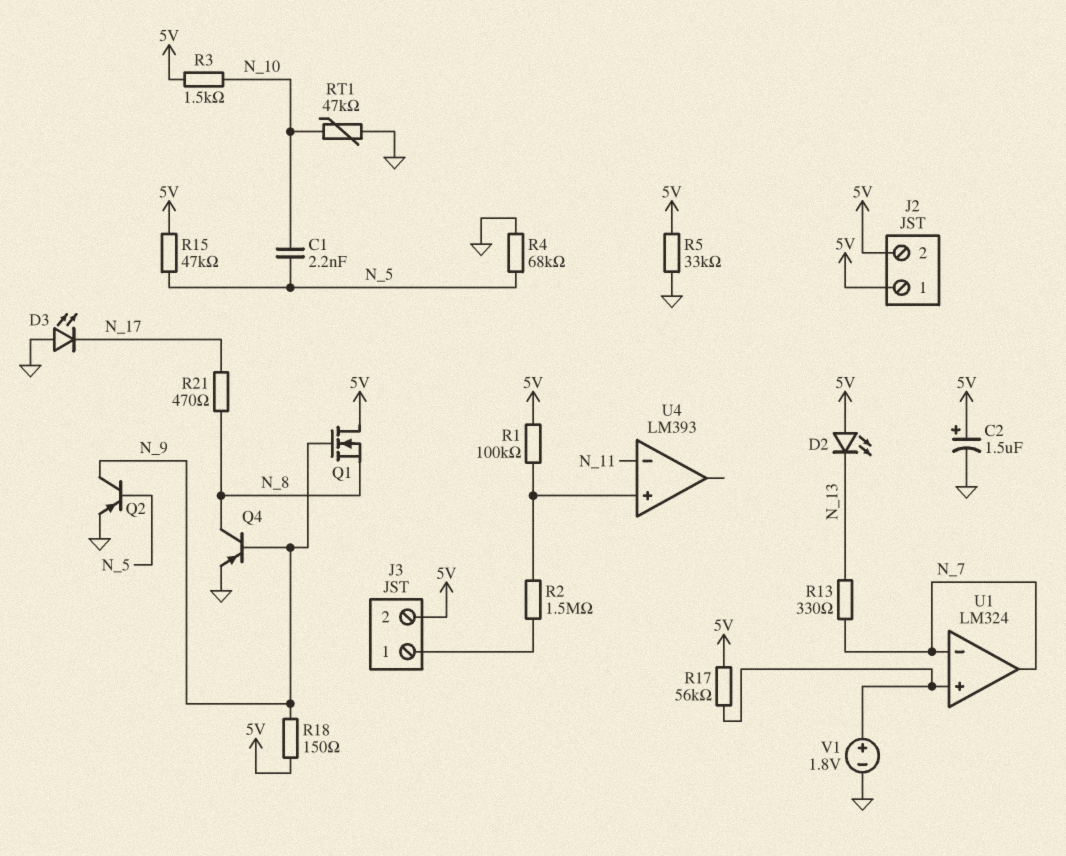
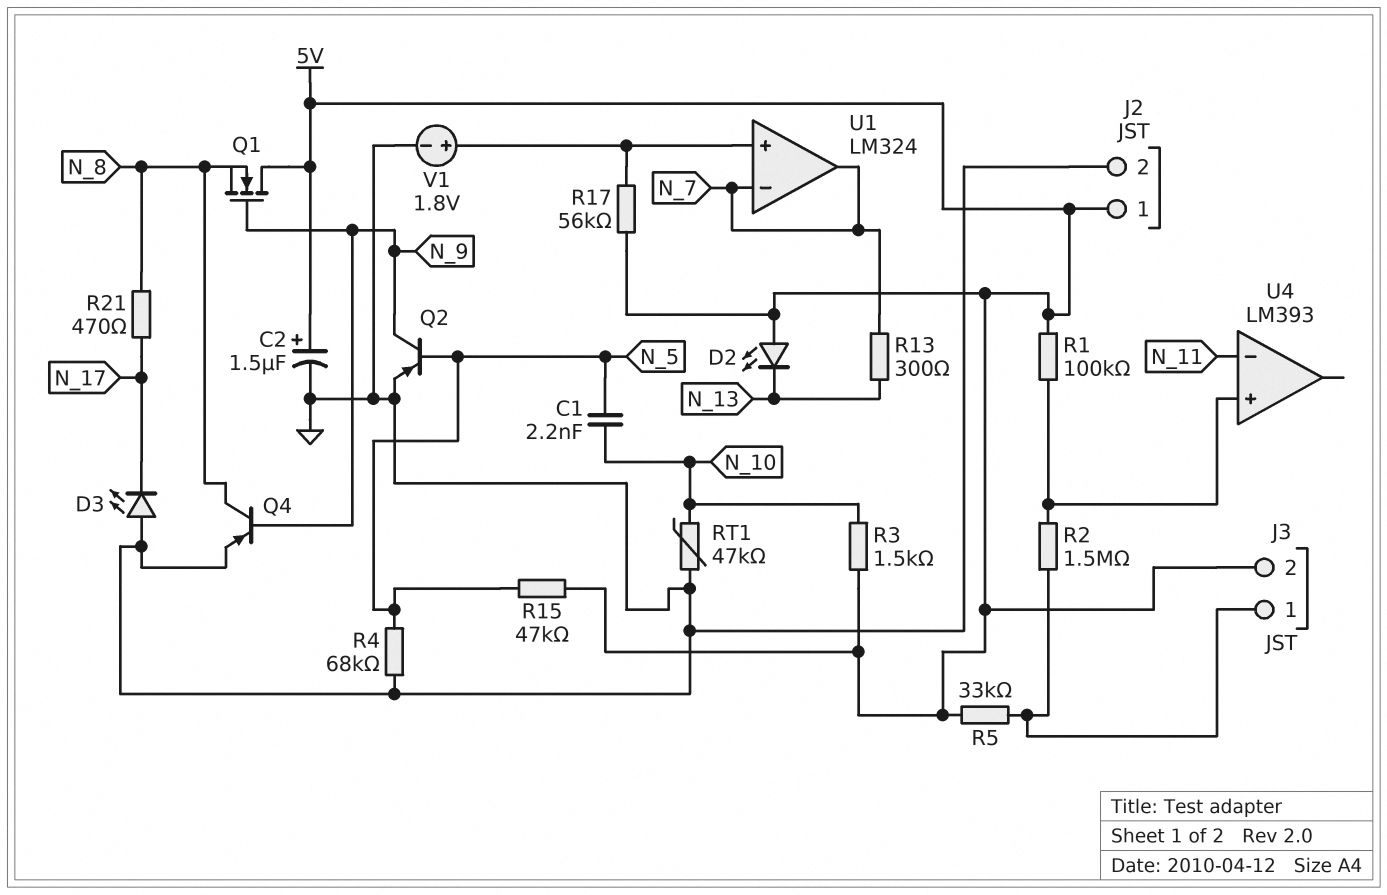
J2 pin 2: 5V -> GND
R5: 33k (5V, GND) -> 33k (5V, J3/1)
R13: 330 (N_7, N_13) -> 300 (N_7, N_13)
R18: 150 (5V, N_9) -> none

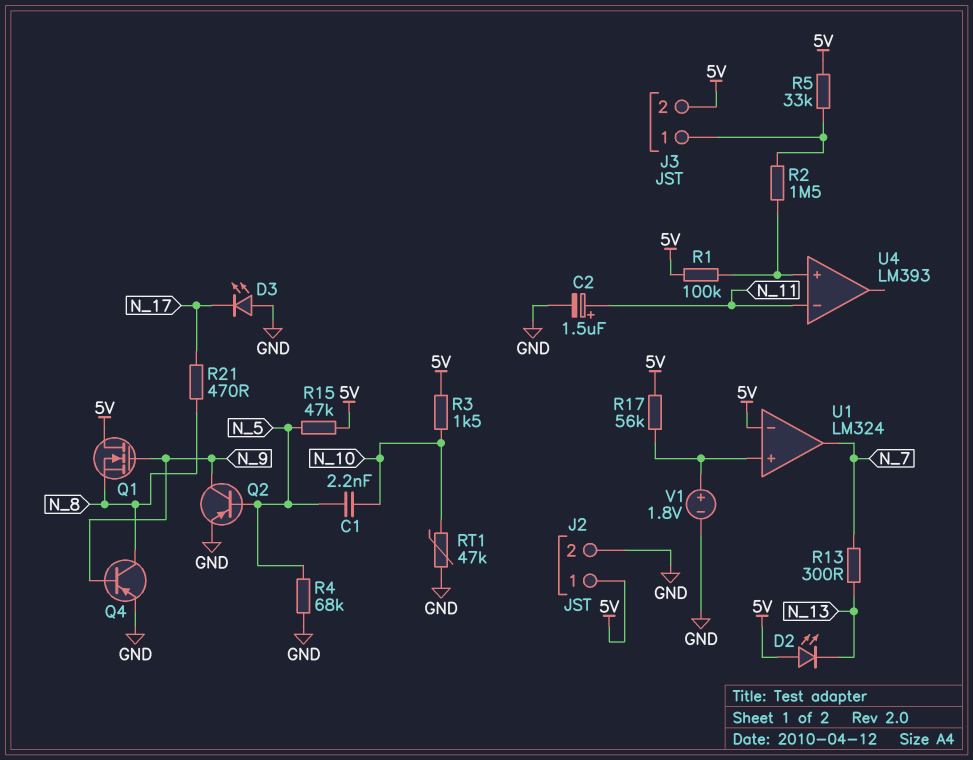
C2: 1.5uF (plus 5V, minus GND) -> 1.5uF (plus N_11, minus GND)
U1 pin in-: N_7 -> 5V

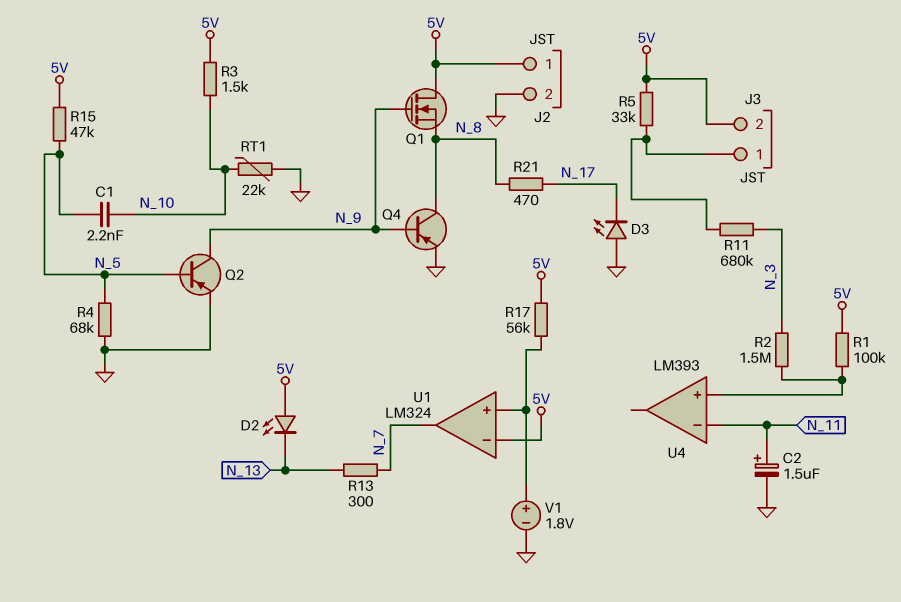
R2: 1.5M (J3/1, U4/in+) -> 1.5M (N_3, U4/in+)
R11: none -> 680k (J3/1, N_3)
RT1: 47k (GND, N_10) -> 22k (GND, N_10)

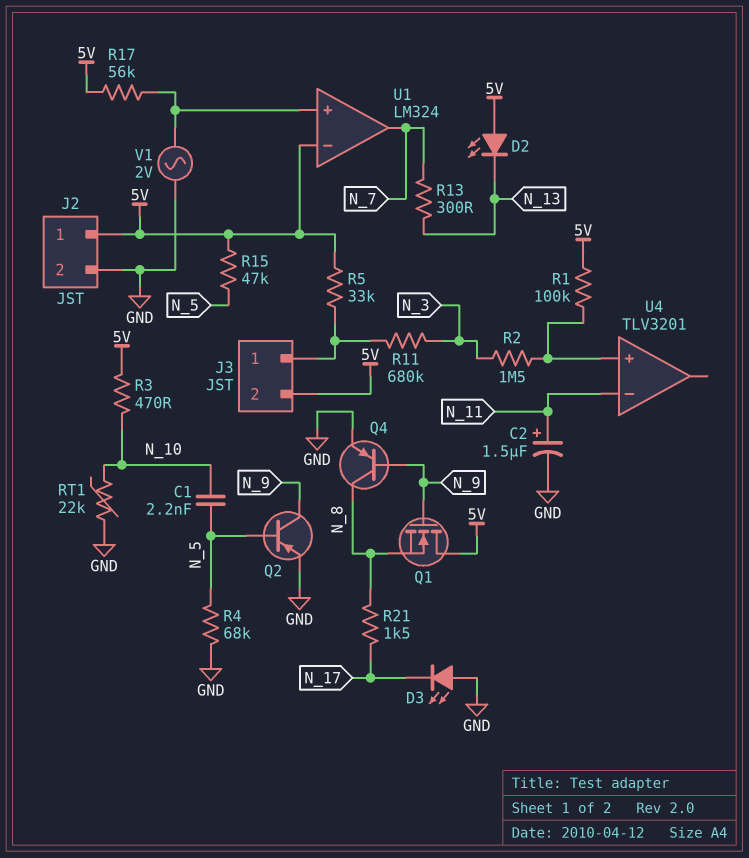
R3: 1.5k (5V, N_10) -> 470 (5V, N_10)
R21: 470 (N_8, N_17) -> 1.5k (N_8, N_17)
U4: LM393 -> TLV3201
V1: 1.8V (plus U1/in+, minus GND) -> AC 2V (GND, U1/in+)

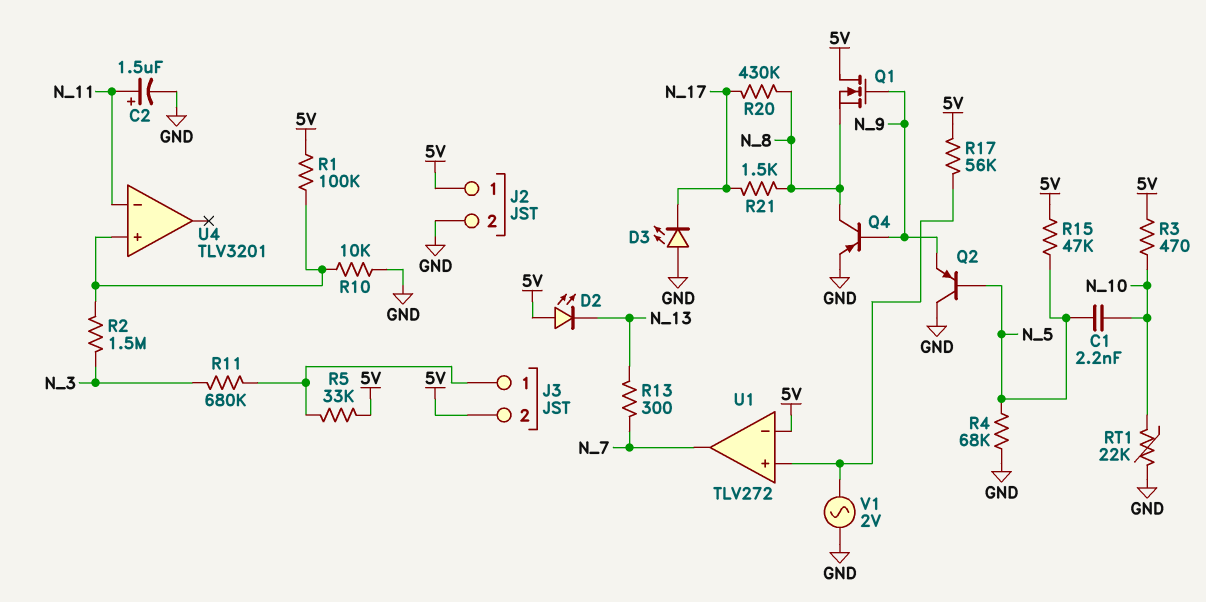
Q2: PNP (B N_5, C N_9, E GND) -> PNP (B N_5, C GND, E N_9)
R10: none -> 10k (GND, U4/in+)
R20: none -> 430k (N_8, N_17)
U1: LM324 -> TLV272

